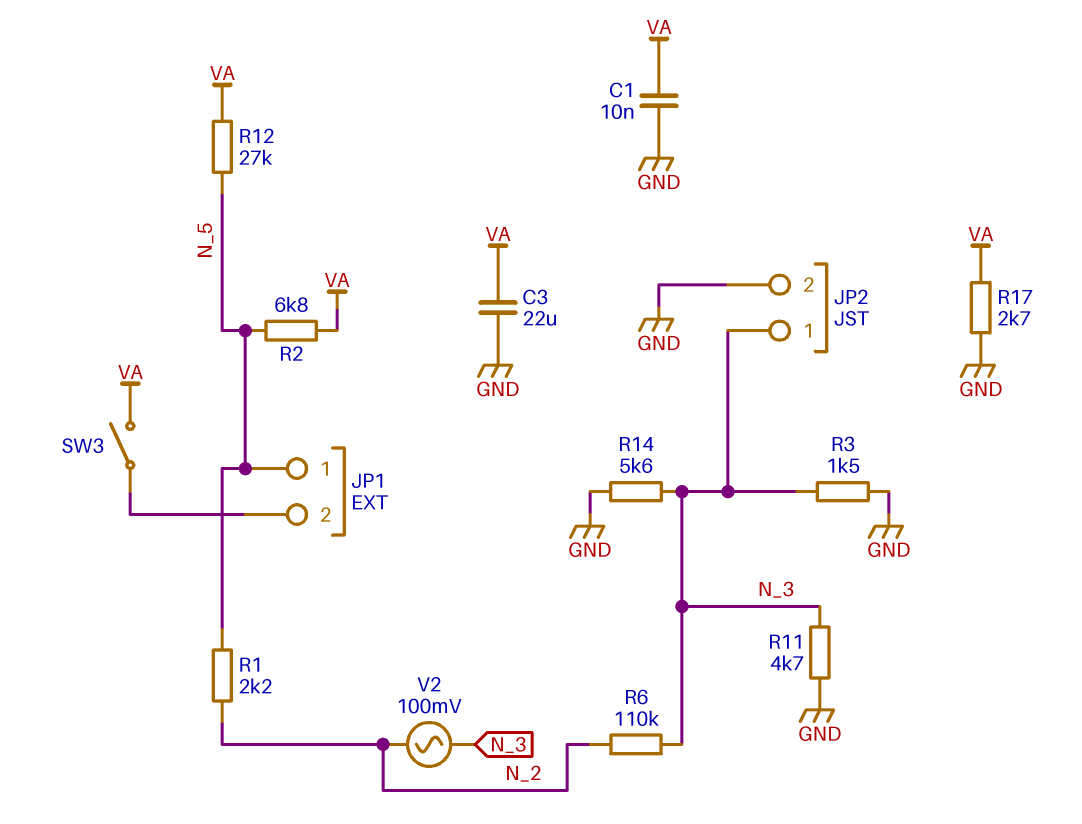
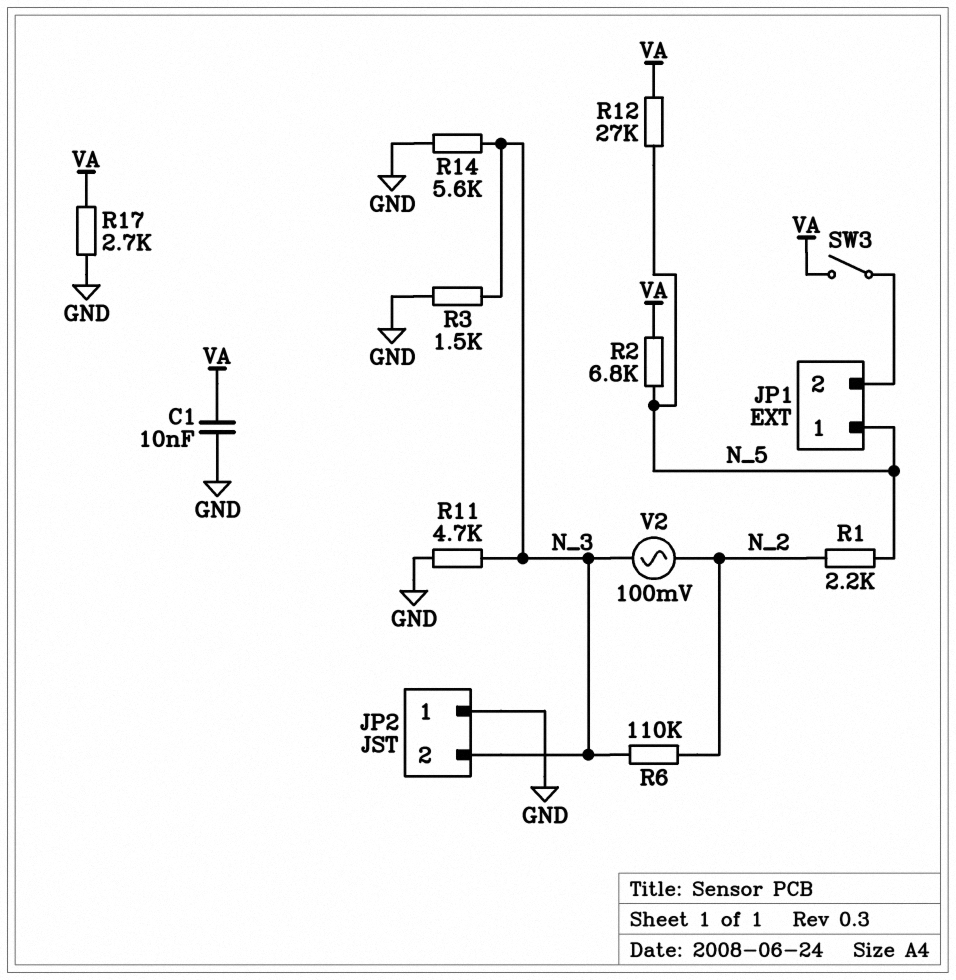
C3: 22uF (GND, VA) -> none
JP2 pin 1: N_3 -> GND
JP2 pin 2: GND -> N_3

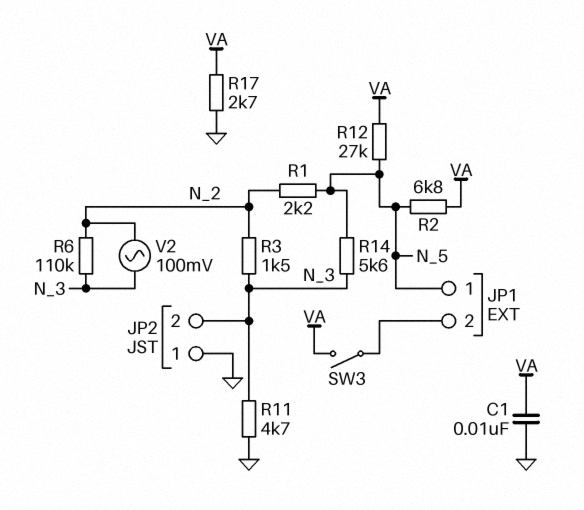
R3: 1.5k (GND, N_3) -> 1.5k (N_2, N_3)
R14: 5.6k (GND, N_3) -> 5.6k (N_3, N_5)

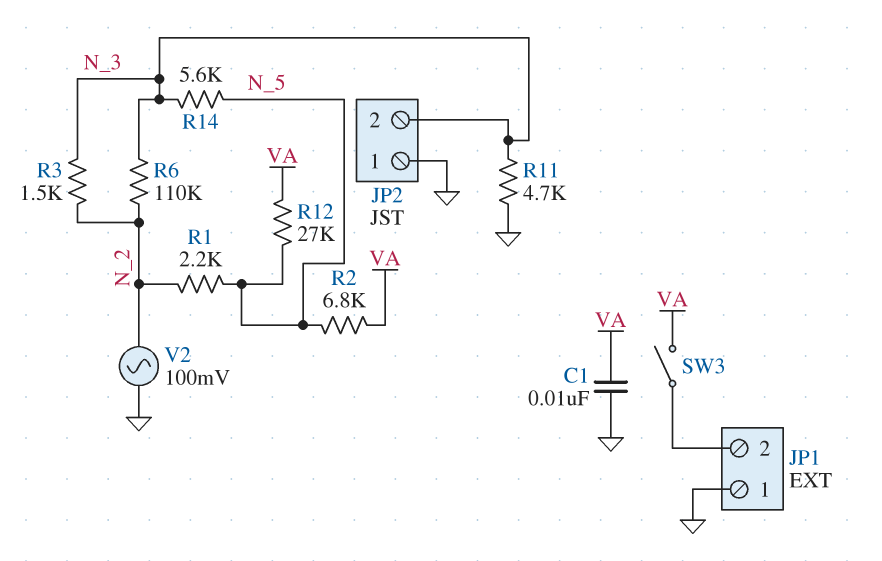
JP1 pin 1: N_5 -> GND
R17: 2.7k (GND, VA) -> none
V2: AC 100mV (N_2, N_3) -> AC 100mV (GND, N_2)

